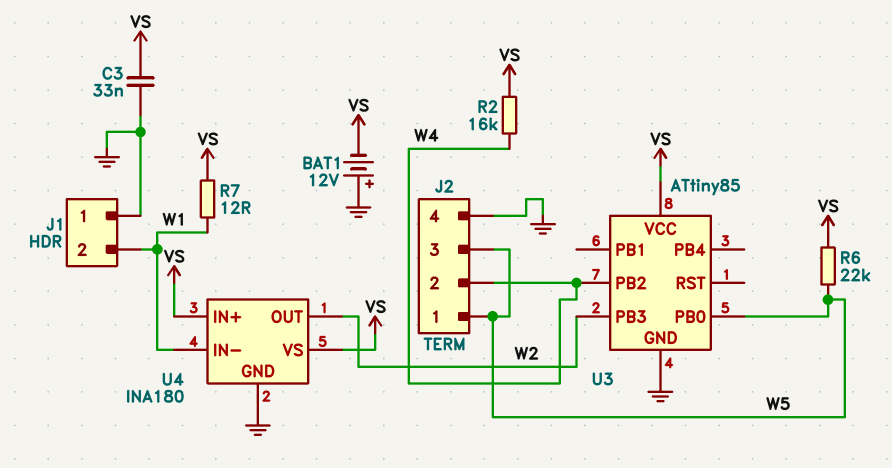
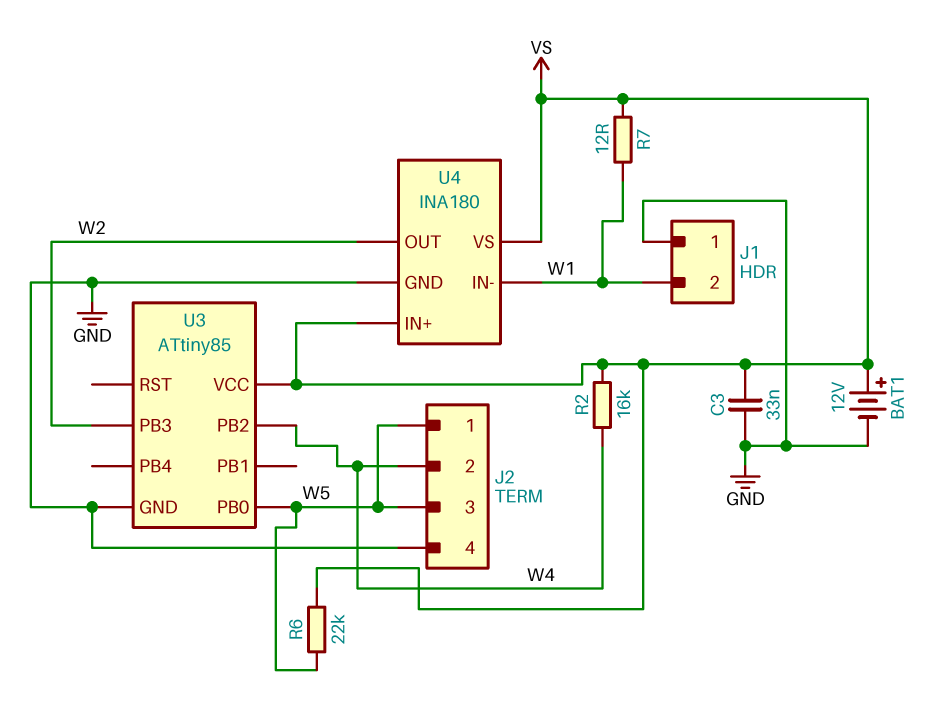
BAT1: 12V (plus GND, minus VS) -> 12V (plus VS, minus GND)

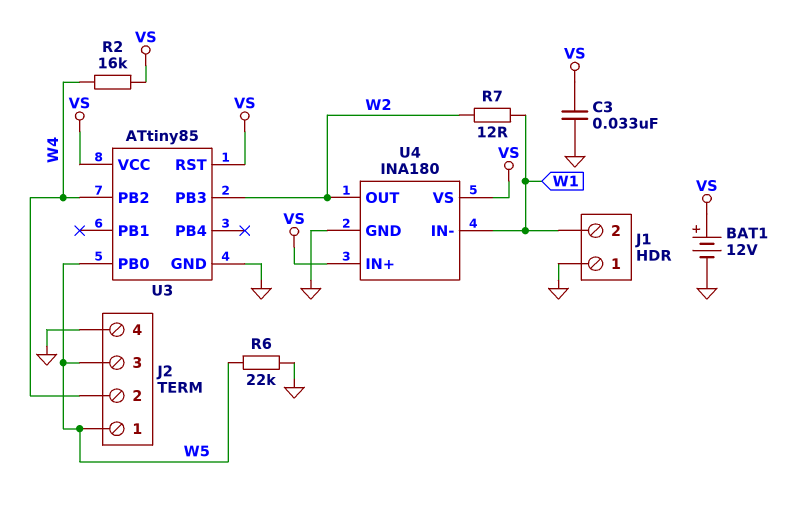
R6: 22k (VS, W5) -> 22k (GND, W5)
R7: 12 (VS, W1) -> 12 (W1, W2)
U3 pin RST: none -> VS

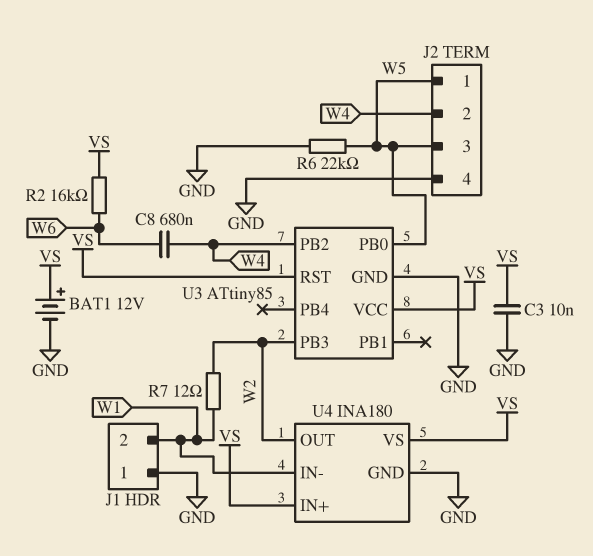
C3: 33nF (GND, VS) -> 10nF (GND, VS)
C8: none -> 680nF (W4, W6)
R2: 16k (VS, W4) -> 16k (VS, W6)

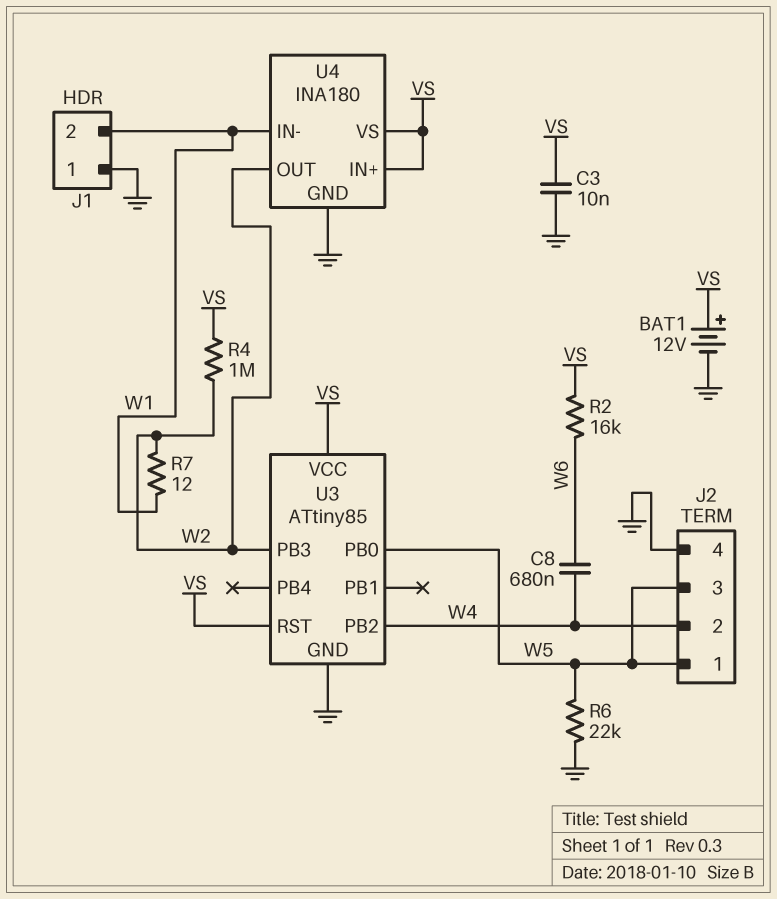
R4: none -> 1M (VS, W2)

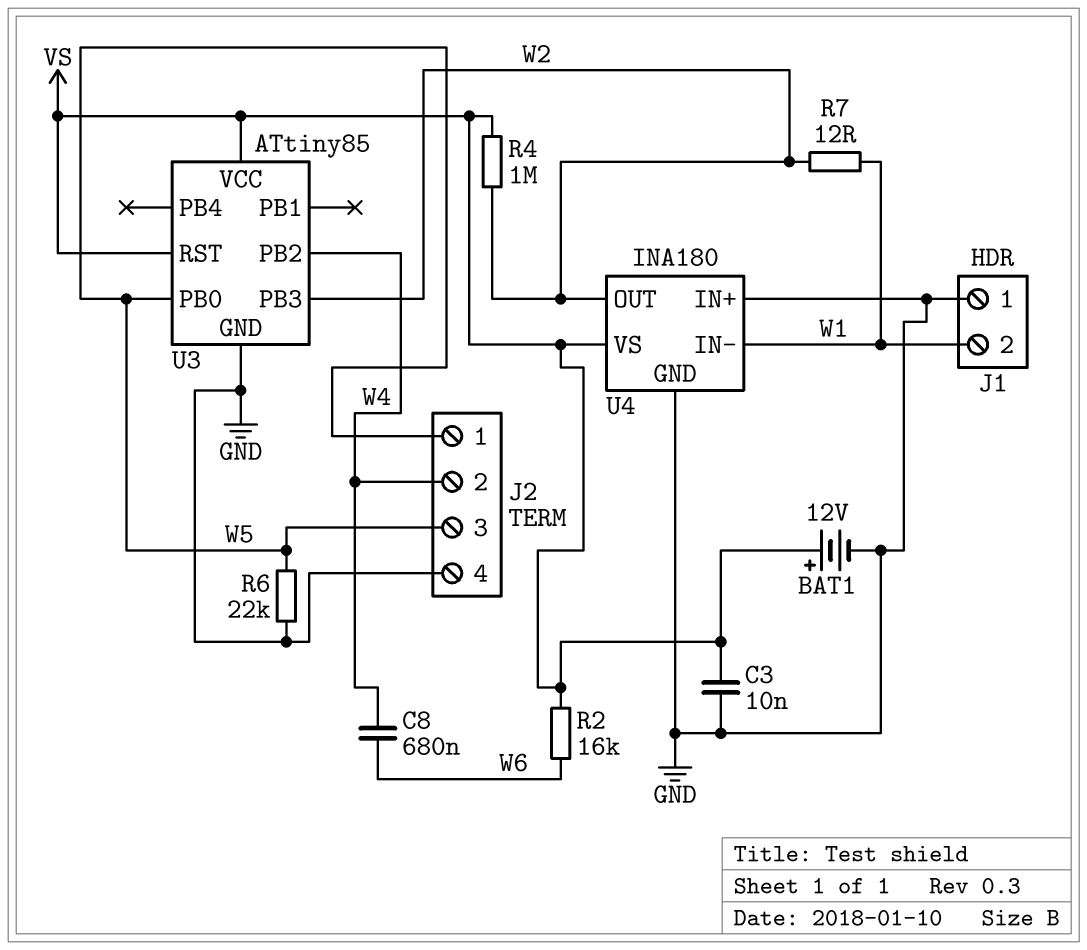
U4 pin IN+: VS -> GND

